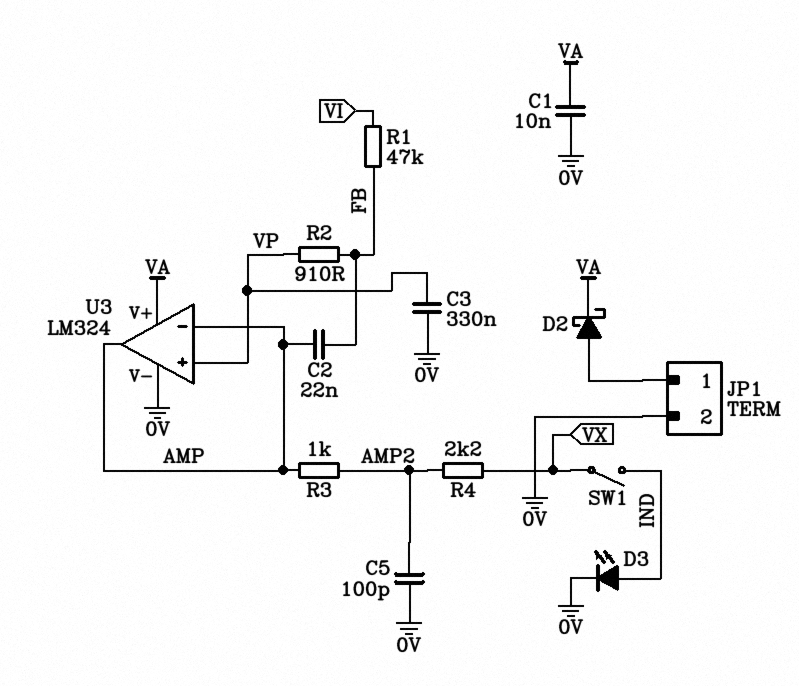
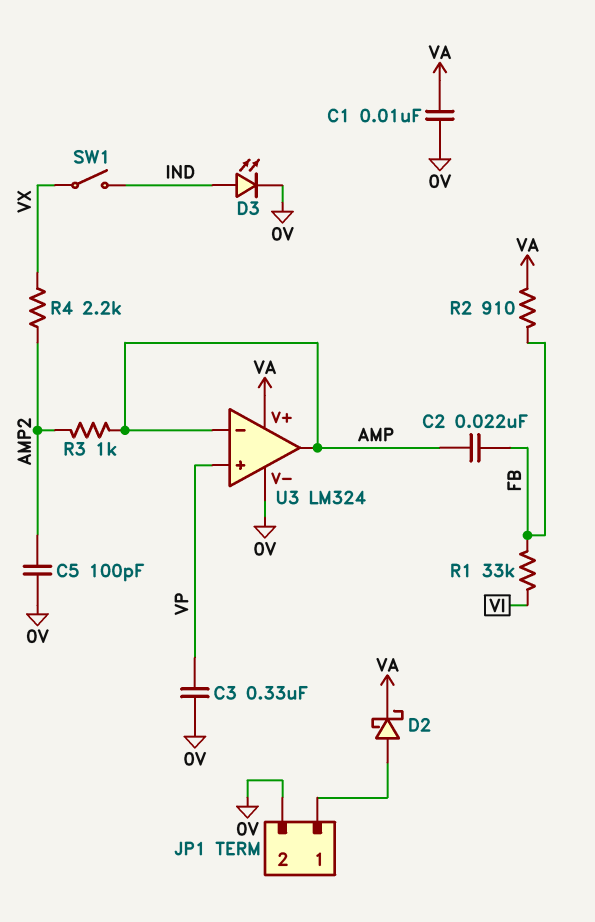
R1: 47k (FB, VI) -> 33k (FB, VI)
R2: 910 (FB, VP) -> 910 (FB, VA)

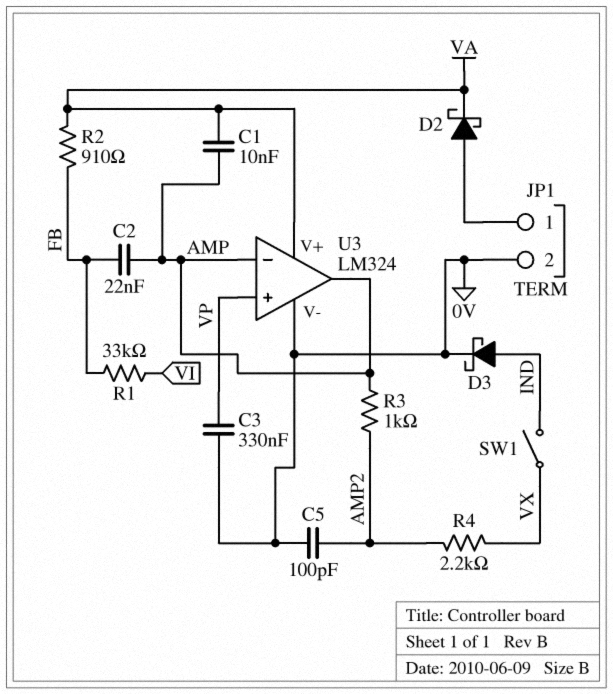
C1: 10nF (0V, VA) -> 10nF (AMP, VA)
D3: LED (A IND, K 0V) -> schottky (A IND, K 0V)

